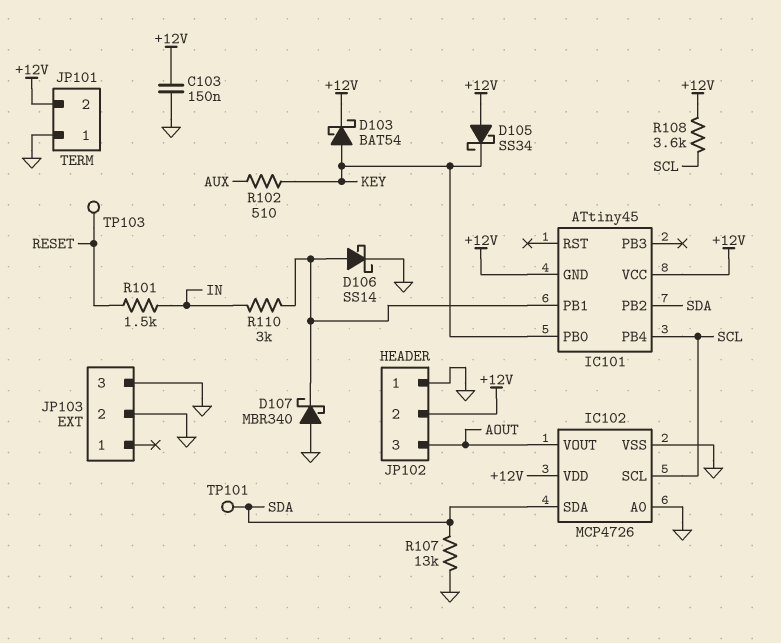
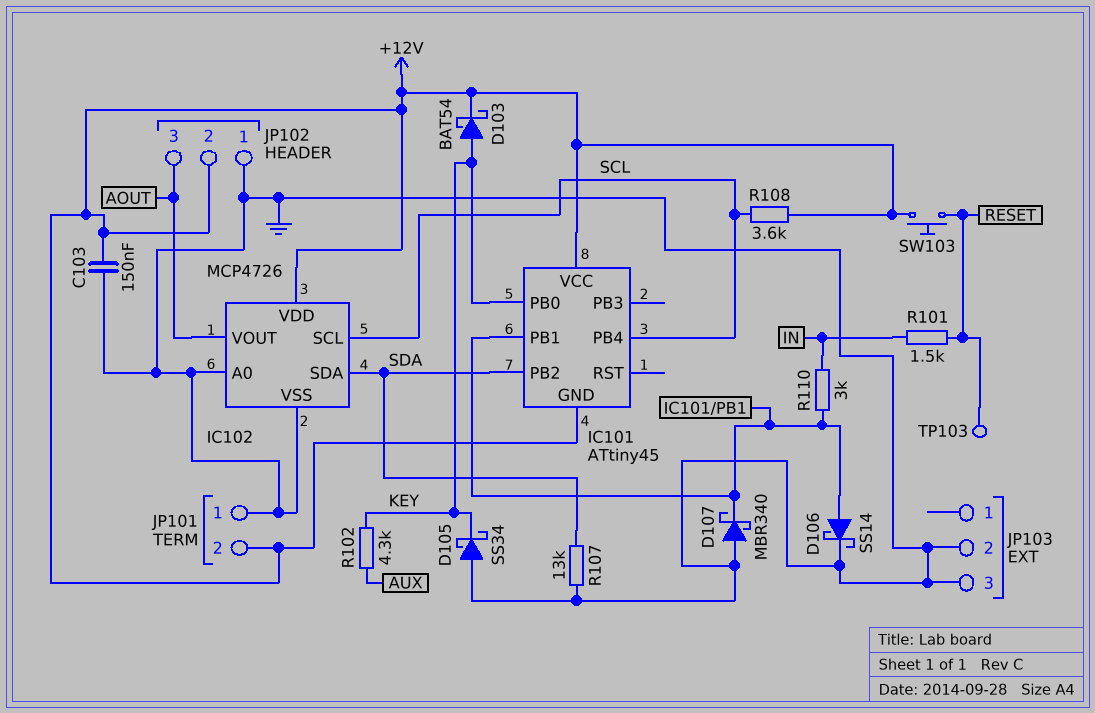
D105: schottky SS34 (A +12V, K KEY) -> schottky SS34 (A GND, K KEY)
R102: 510 (AUX, KEY) -> 4.3k (AUX, KEY)
SW103: none -> button (+12V, RESET)
TP101: test point (SDA) -> none

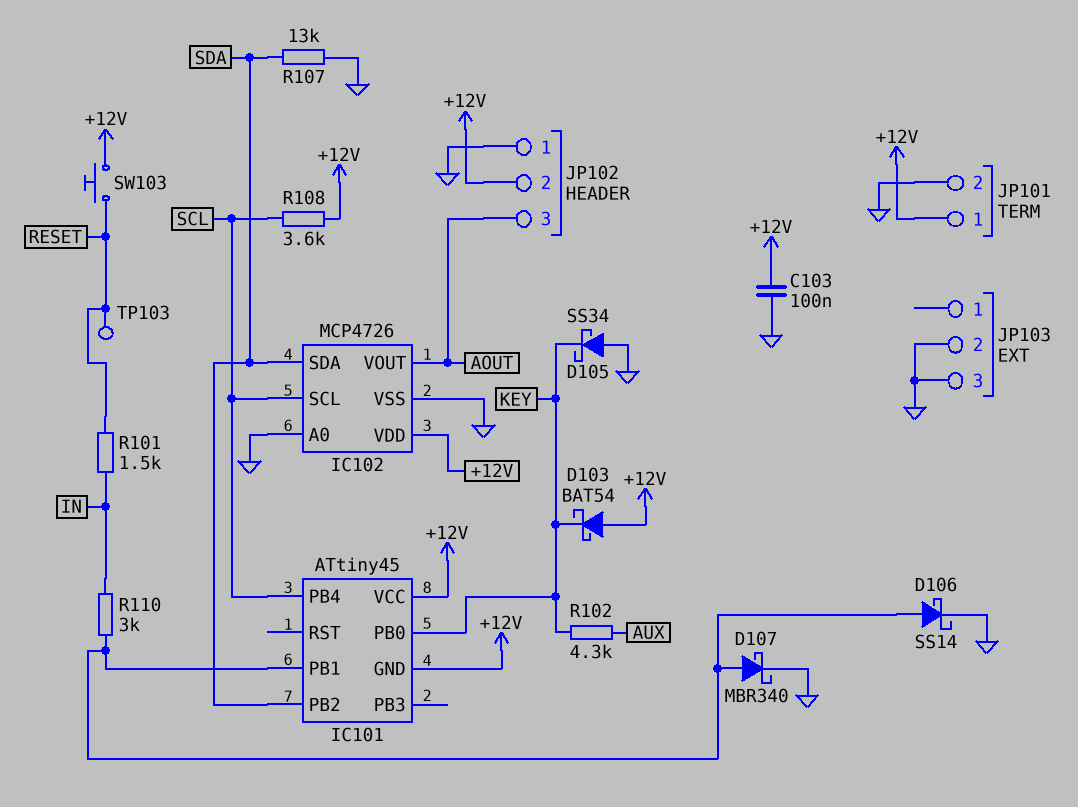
C103: 150nF (+12V, GND) -> 100nF (+12V, GND)
D103: schottky BAT54 (A KEY, K +12V) -> schottky BAT54 (A +12V, K KEY)
D107: schottky MBR340 (A GND, K IC101/PB1) -> schottky MBR340 (A IC101/PB1, K GND)
JP101 pin 1: GND -> +12V
JP101 pin 2: +12V -> GND

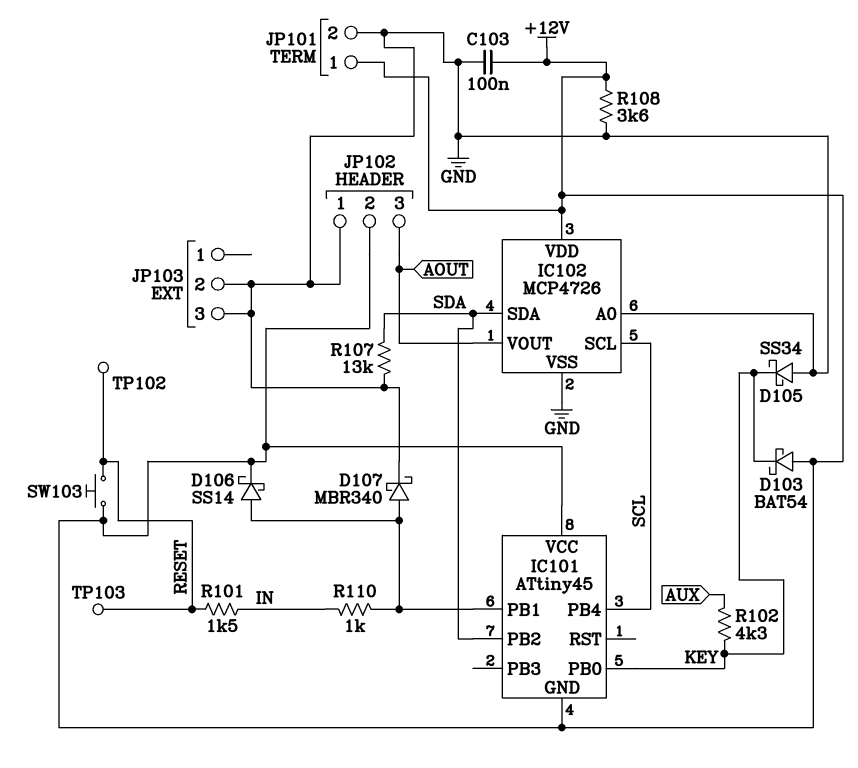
D106: schottky SS14 (A IC101/PB1, K GND) -> schottky SS14 (A IC101/PB1, K +12V)
R108: 3.6k (+12V, SCL) -> 3.6k (+12V, GND)
R110: 3k (IC101/PB1, IN) -> 1k (IC101/PB1, IN)
TP102: none -> test point (RESET)

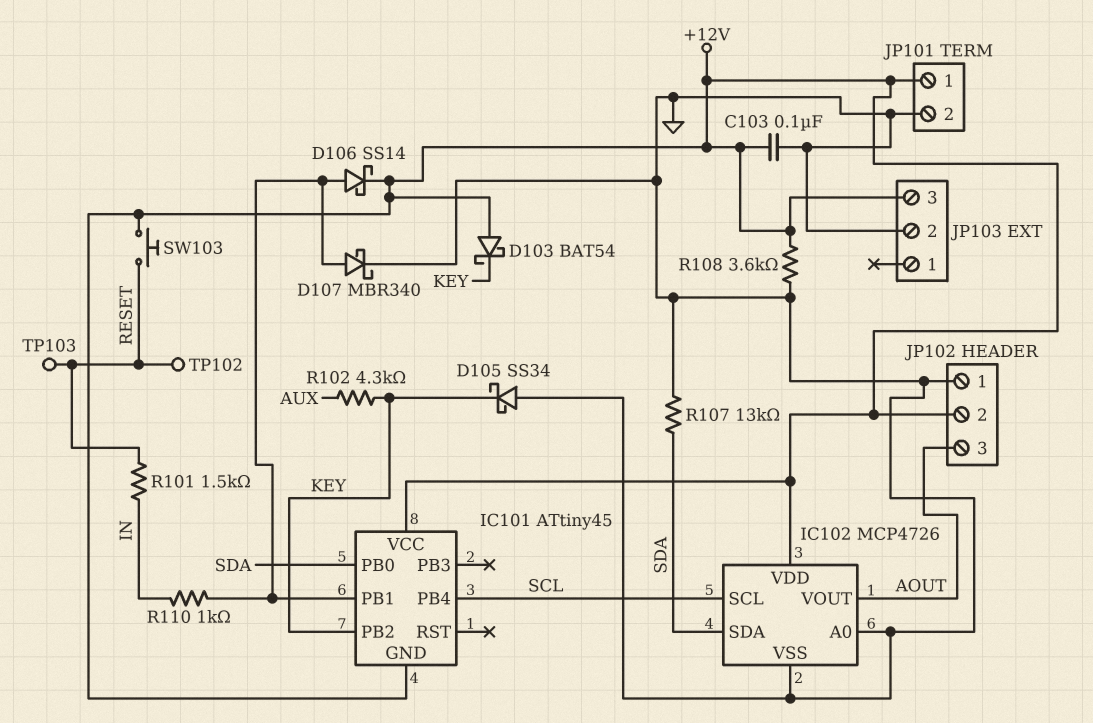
IC101 pin PB0: KEY -> SDA
IC101 pin PB2: SDA -> KEY
JP103 pin 3: GND -> +12V

